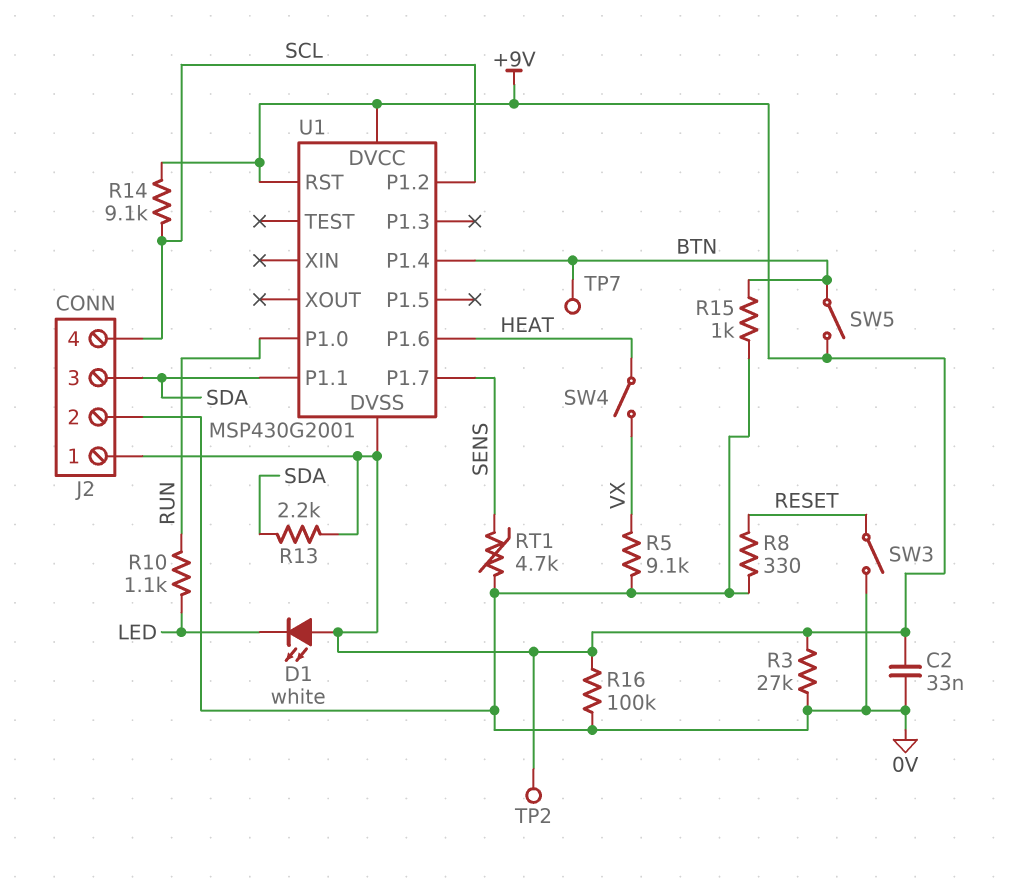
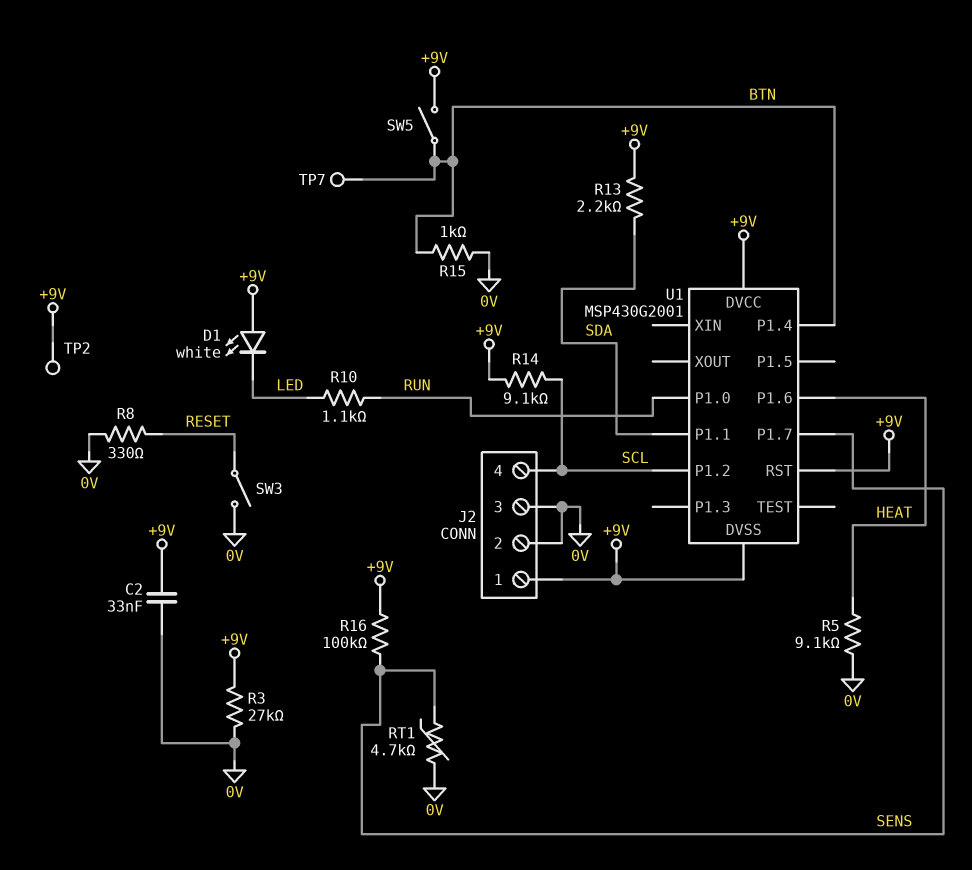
J2 pin 3: SDA -> 0V
R5: 9.1k (0V, VX) -> 9.1k (0V, HEAT)
R16: 100k (+9V, 0V) -> 100k (+9V, SENS)
SW4: switch (HEAT, VX) -> none

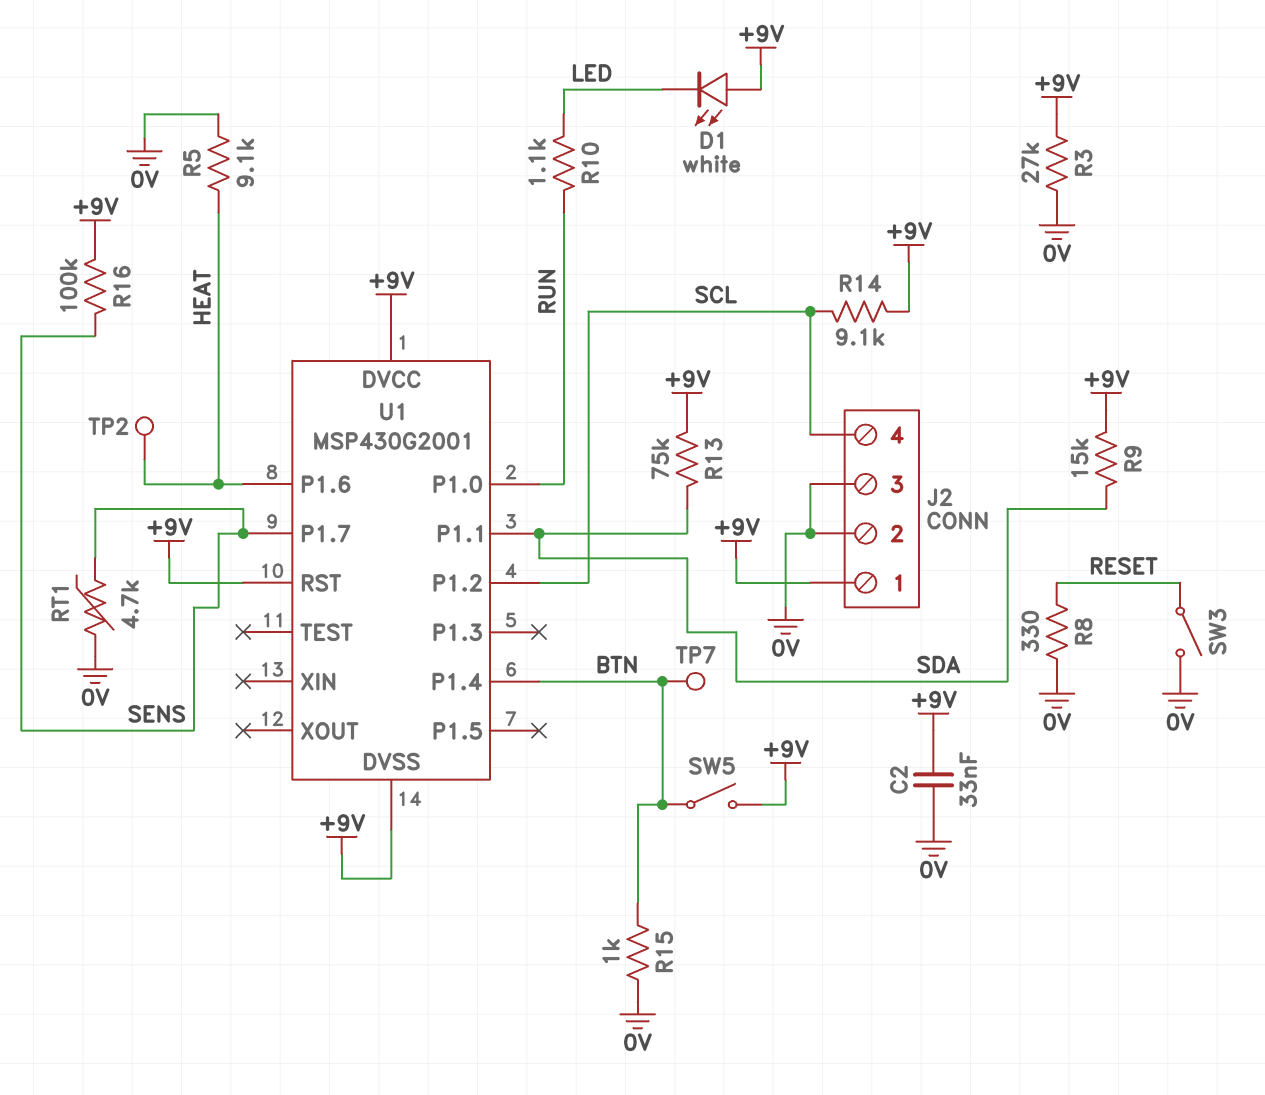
R9: none -> 15k (+9V, SDA)
R13: 2.2k (+9V, SDA) -> 75k (+9V, SDA)
TP2: test point (+9V) -> test point (HEAT)

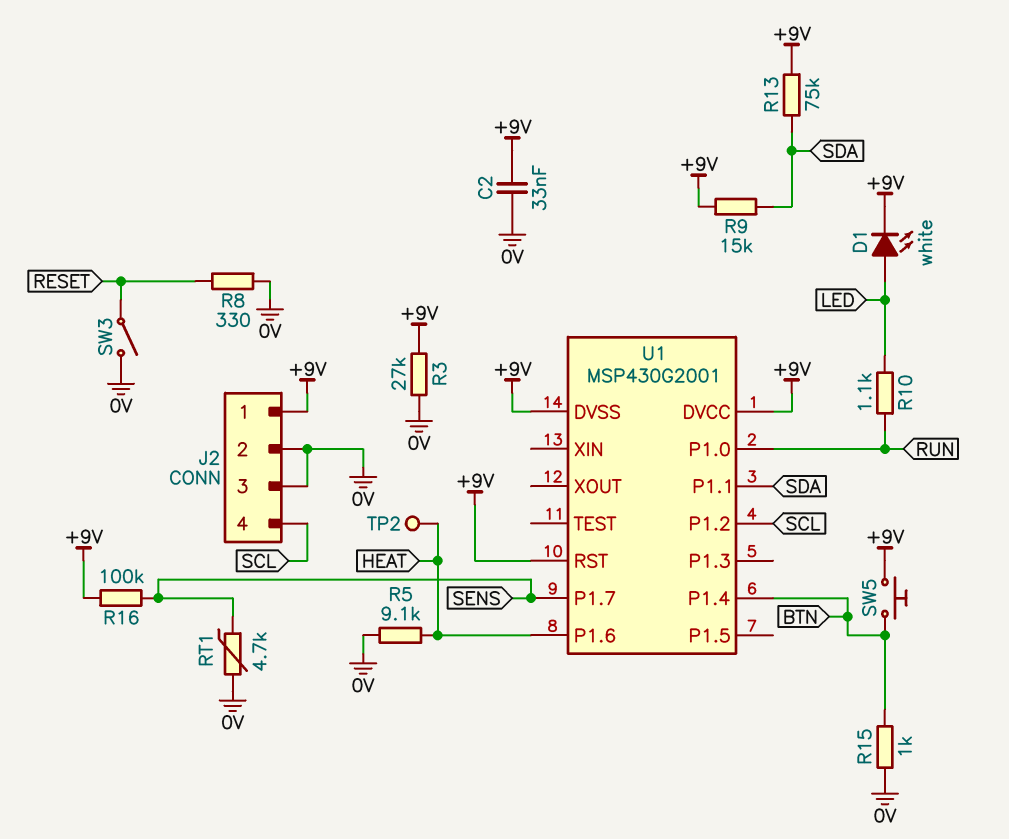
D1: LED white (A +9V, K LED) -> LED white (A LED, K +9V)
R14: 9.1k (+9V, SCL) -> none
SW5: switch (+9V, BTN) -> button (+9V, BTN)
TP7: test point (BTN) -> none

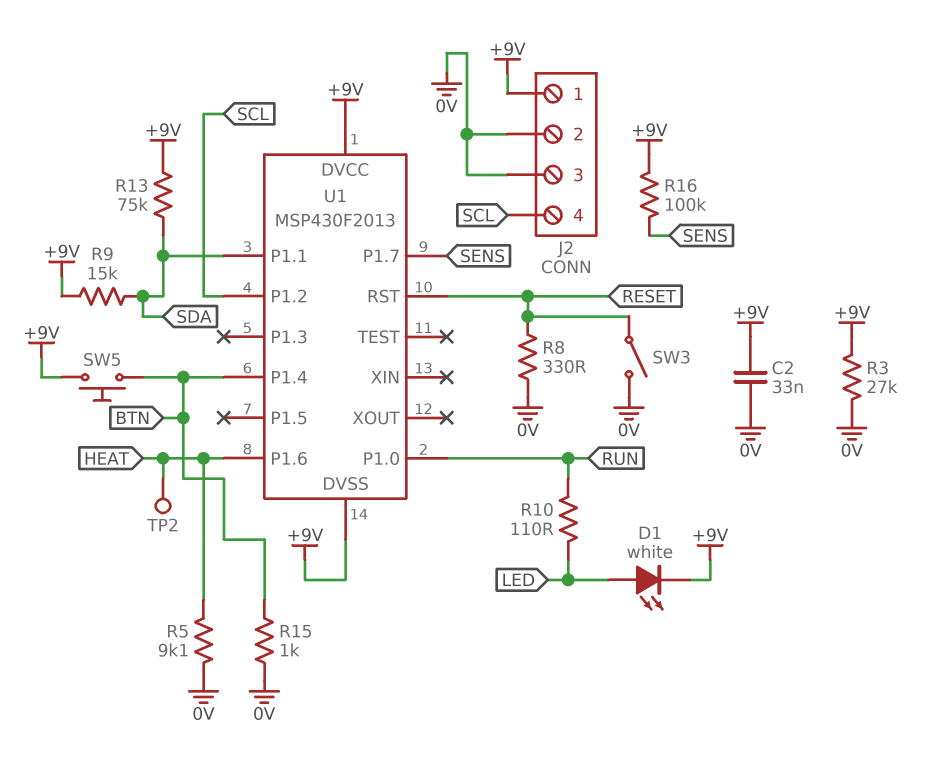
R10: 1.1k (LED, RUN) -> 110 (LED, RUN)
RT1: 4.7k (0V, SENS) -> none
U1: MSP430G2001 -> MSP430F2013
U1 pin RST: +9V -> RESET

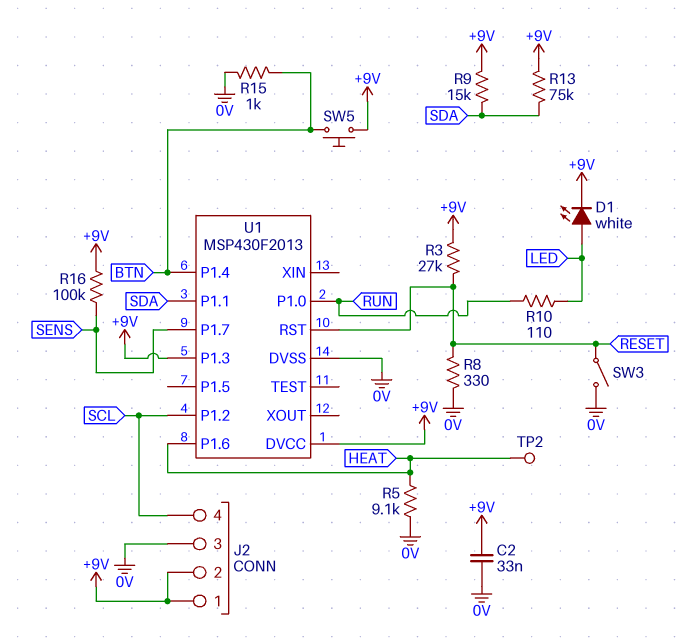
J2 pin 2: 0V -> +9V
R3: 27k (+9V, 0V) -> 27k (+9V, RESET)
U1 pin DVSS: +9V -> 0V
U1 pin P1.3: none -> +9V

